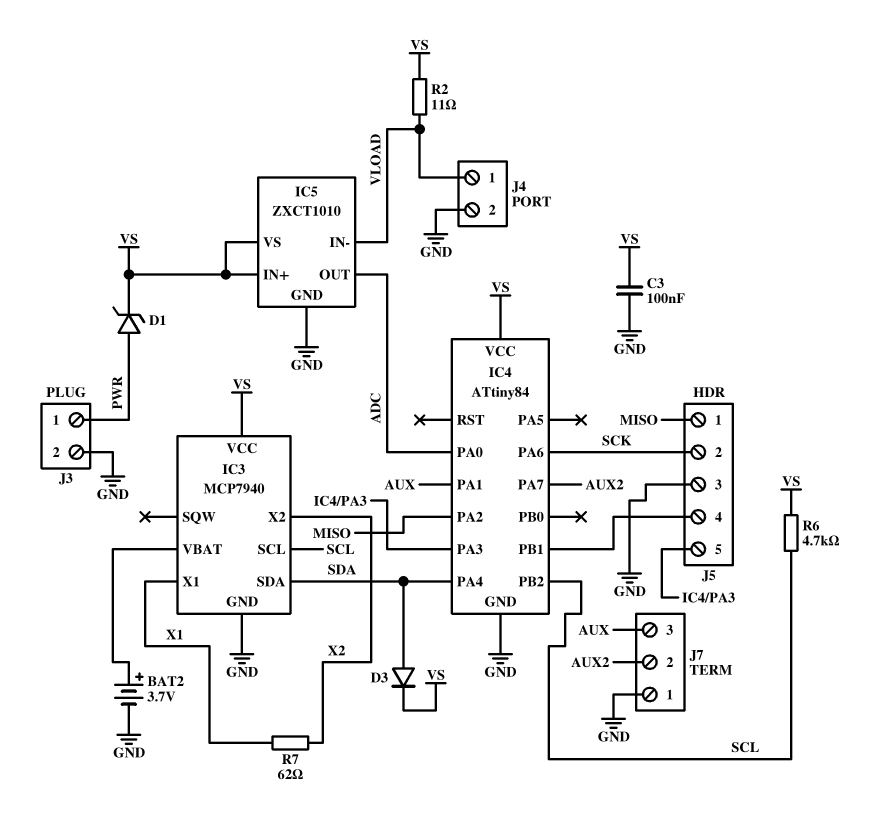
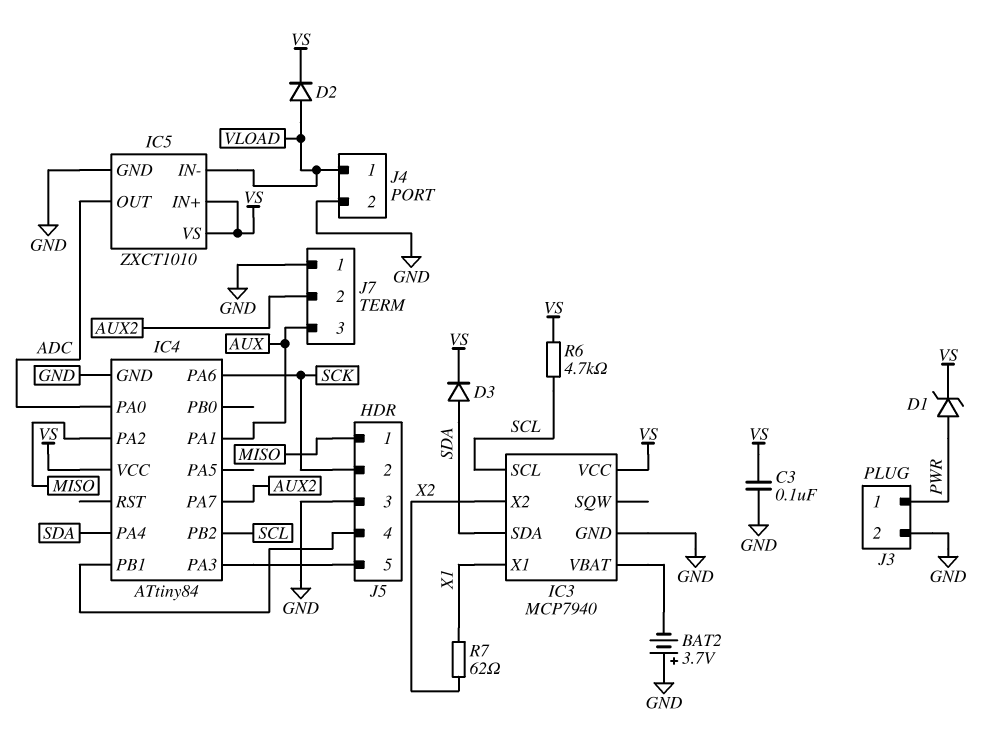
BAT2: 3.7V (plus IC3/VBAT, minus GND) -> 3.7V (plus GND, minus IC3/VBAT)
D2: none -> diode (A VLOAD, K VS)
R2: 11 (VLOAD, VS) -> none

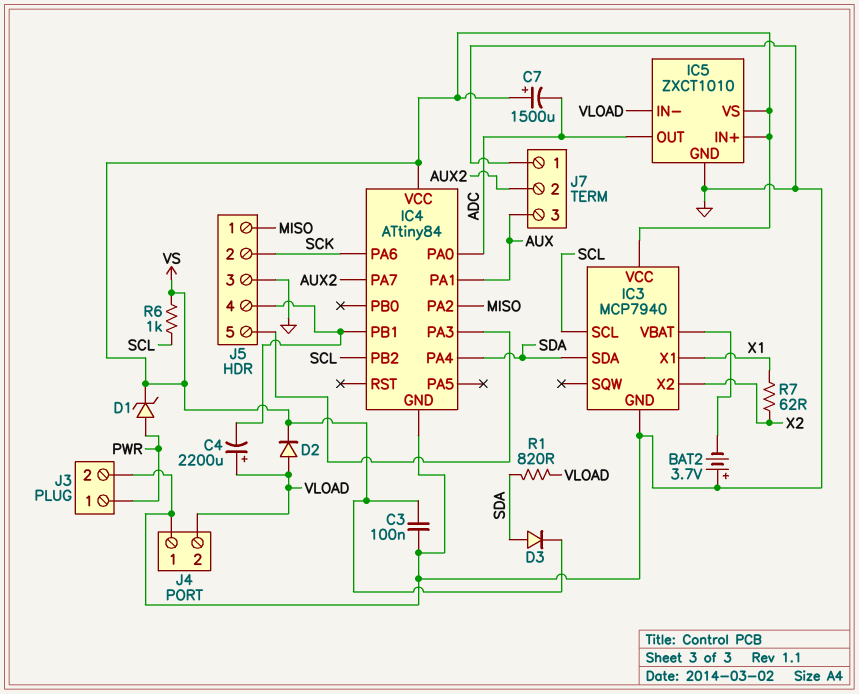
C4: none -> 2200uF (plus VLOAD, minus IC4/PB1)
C7: none -> 1500uF (plus VS, minus ADC)
J4 pin 1: VLOAD -> GND
J4 pin 2: GND -> VLOAD
R1: none -> 820 (SDA, VLOAD)
R6: 4.7k (SCL, VS) -> 1k (SCL, VS)

